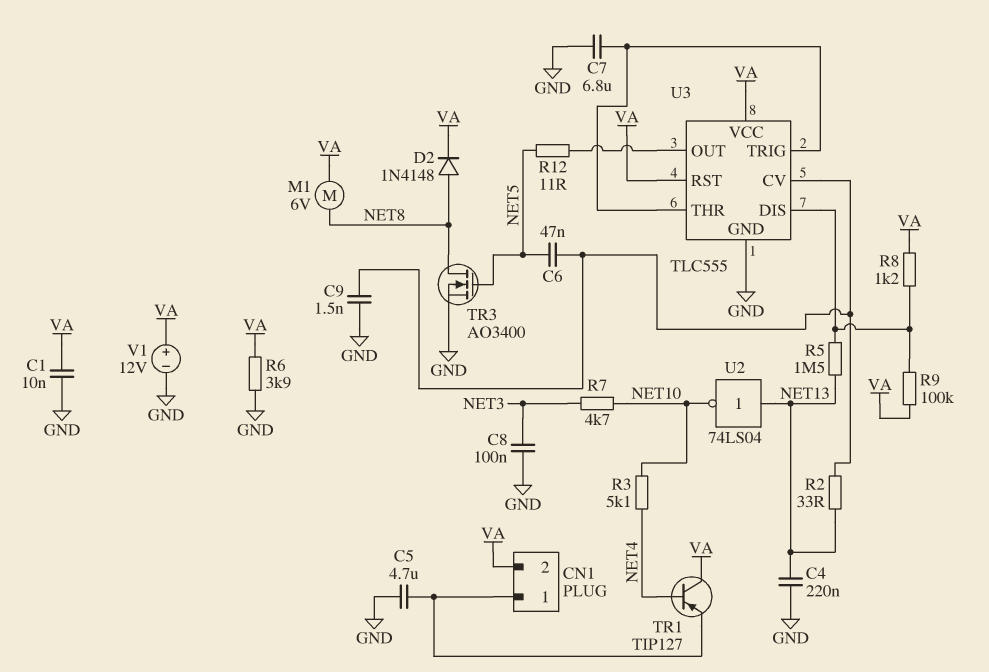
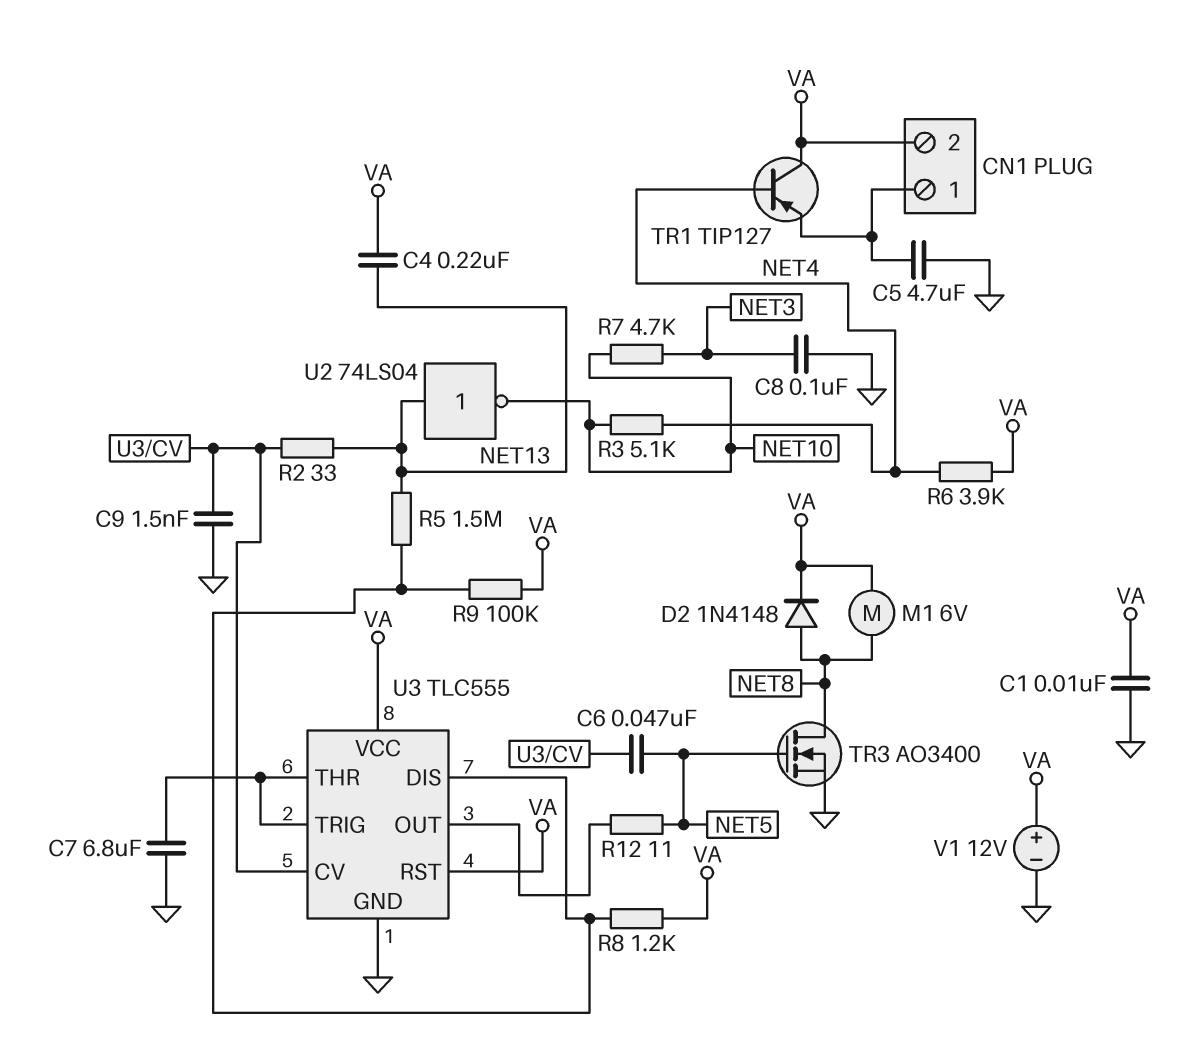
C4: 220nF (GND, NET13) -> 220nF (NET13, VA)
R6: 3.9k (GND, VA) -> 3.9k (NET4, VA)

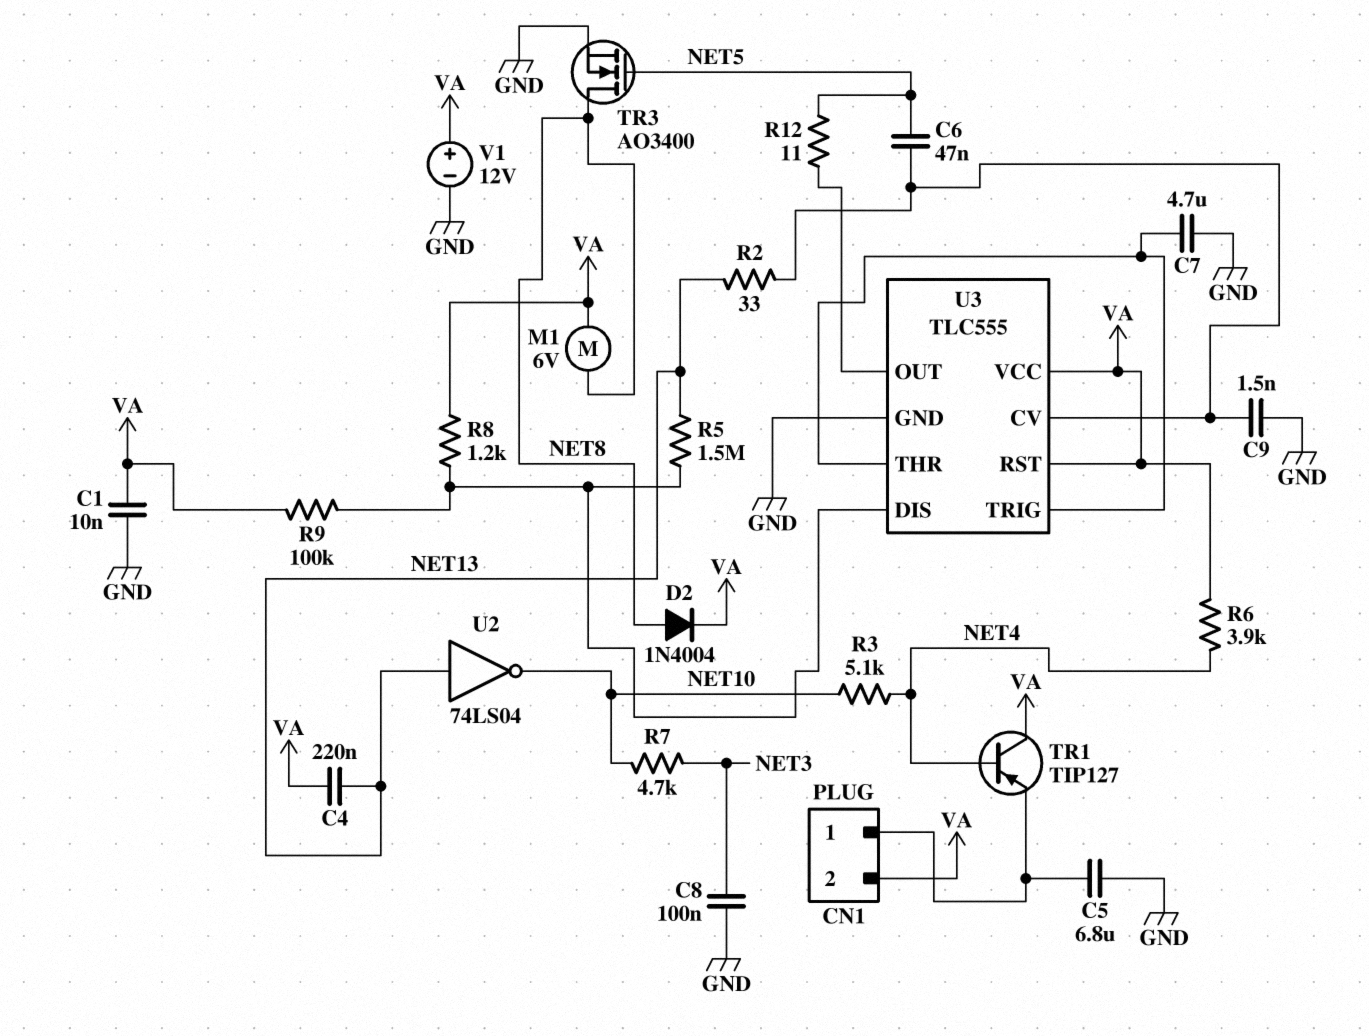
C5: 4.7uF (CN1/1, GND) -> 6.8uF (CN1/1, GND)
C7: 6.8uF (GND, U3/THR) -> 4.7uF (GND, U3/THR)
D2: diode 1N4148 (A NET8, K VA) -> diode 1N4004 (A NET8, K VA)

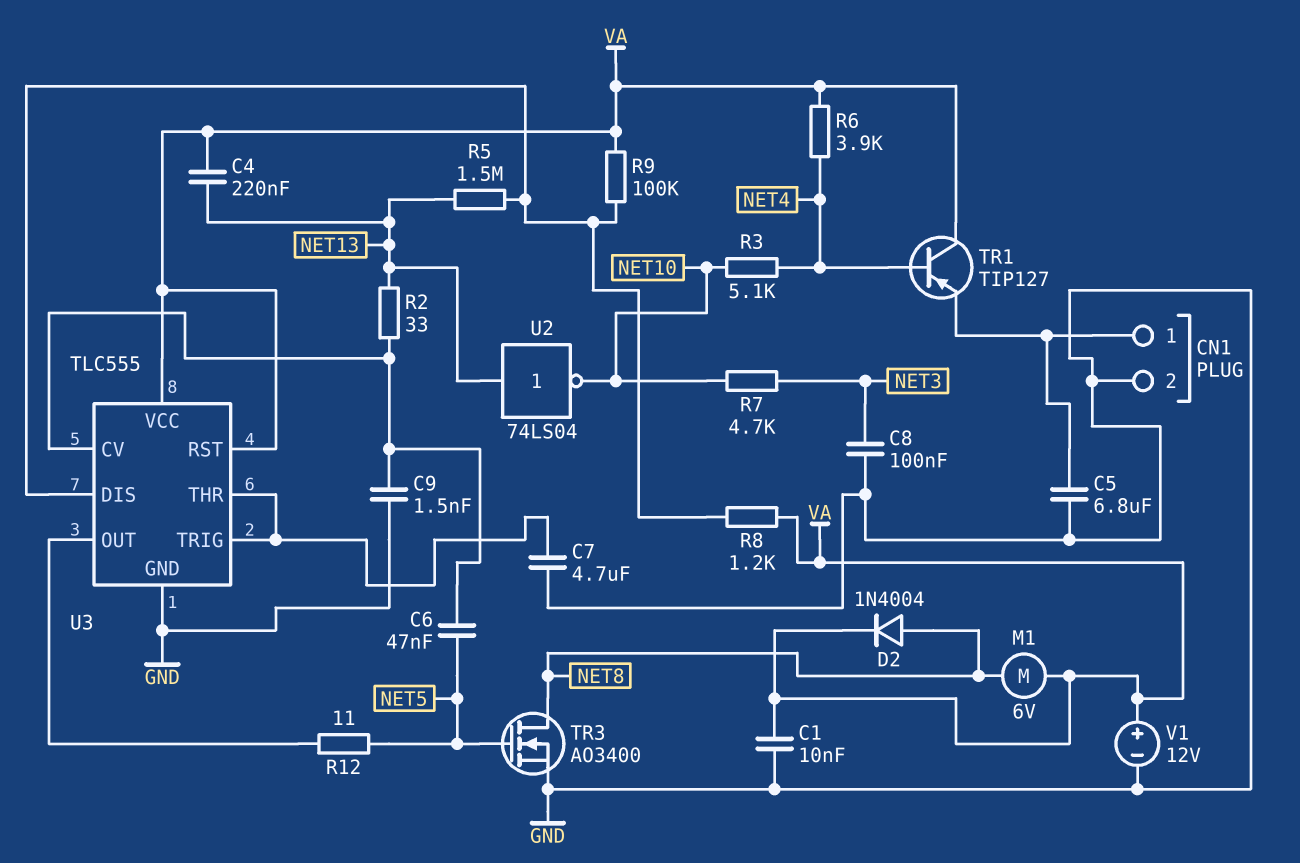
CN1 pin 2: VA -> GND

